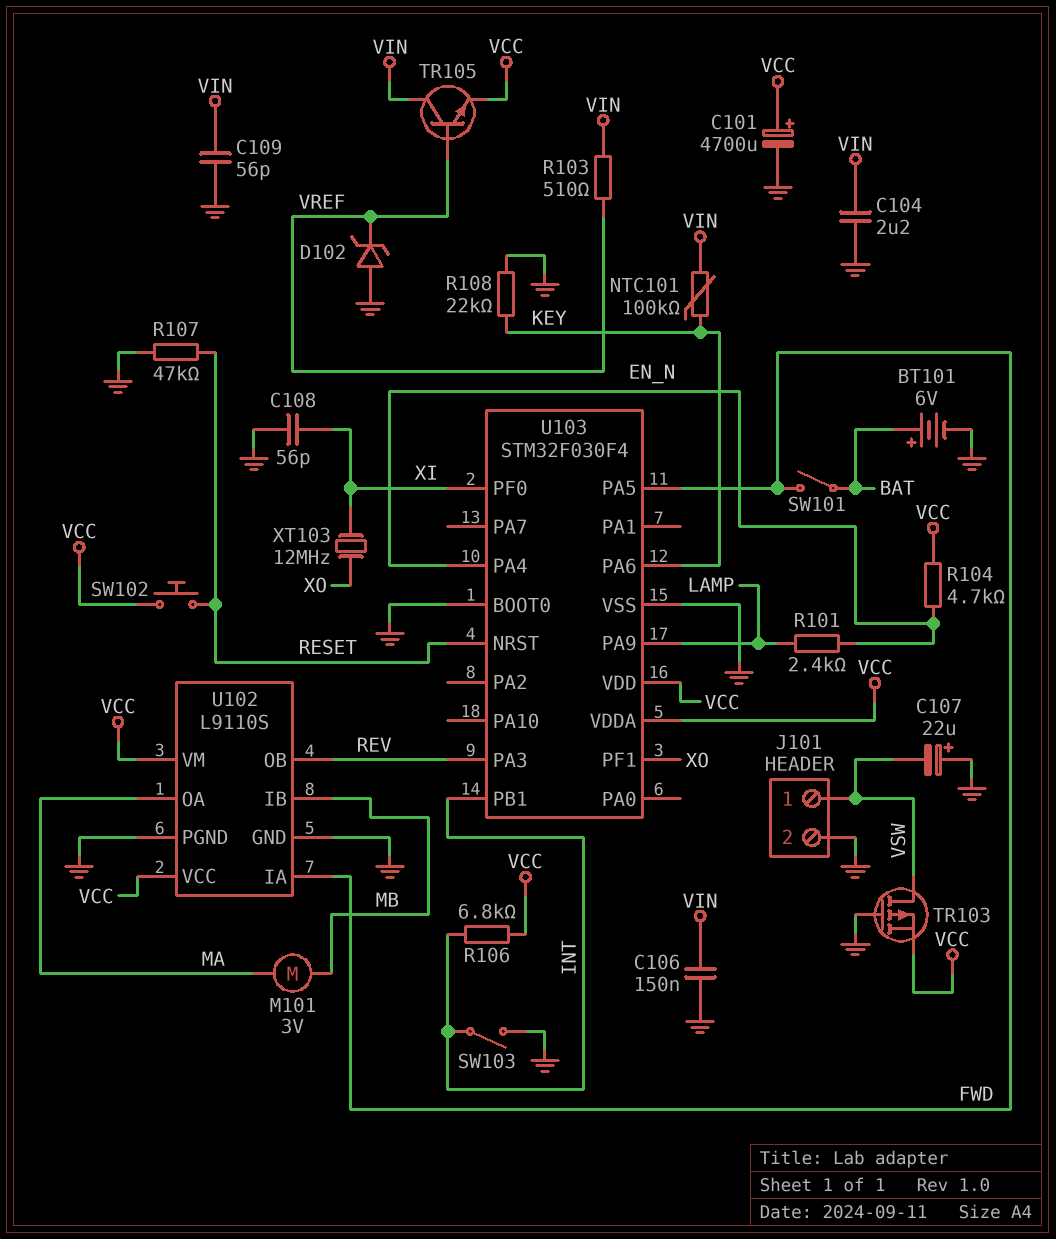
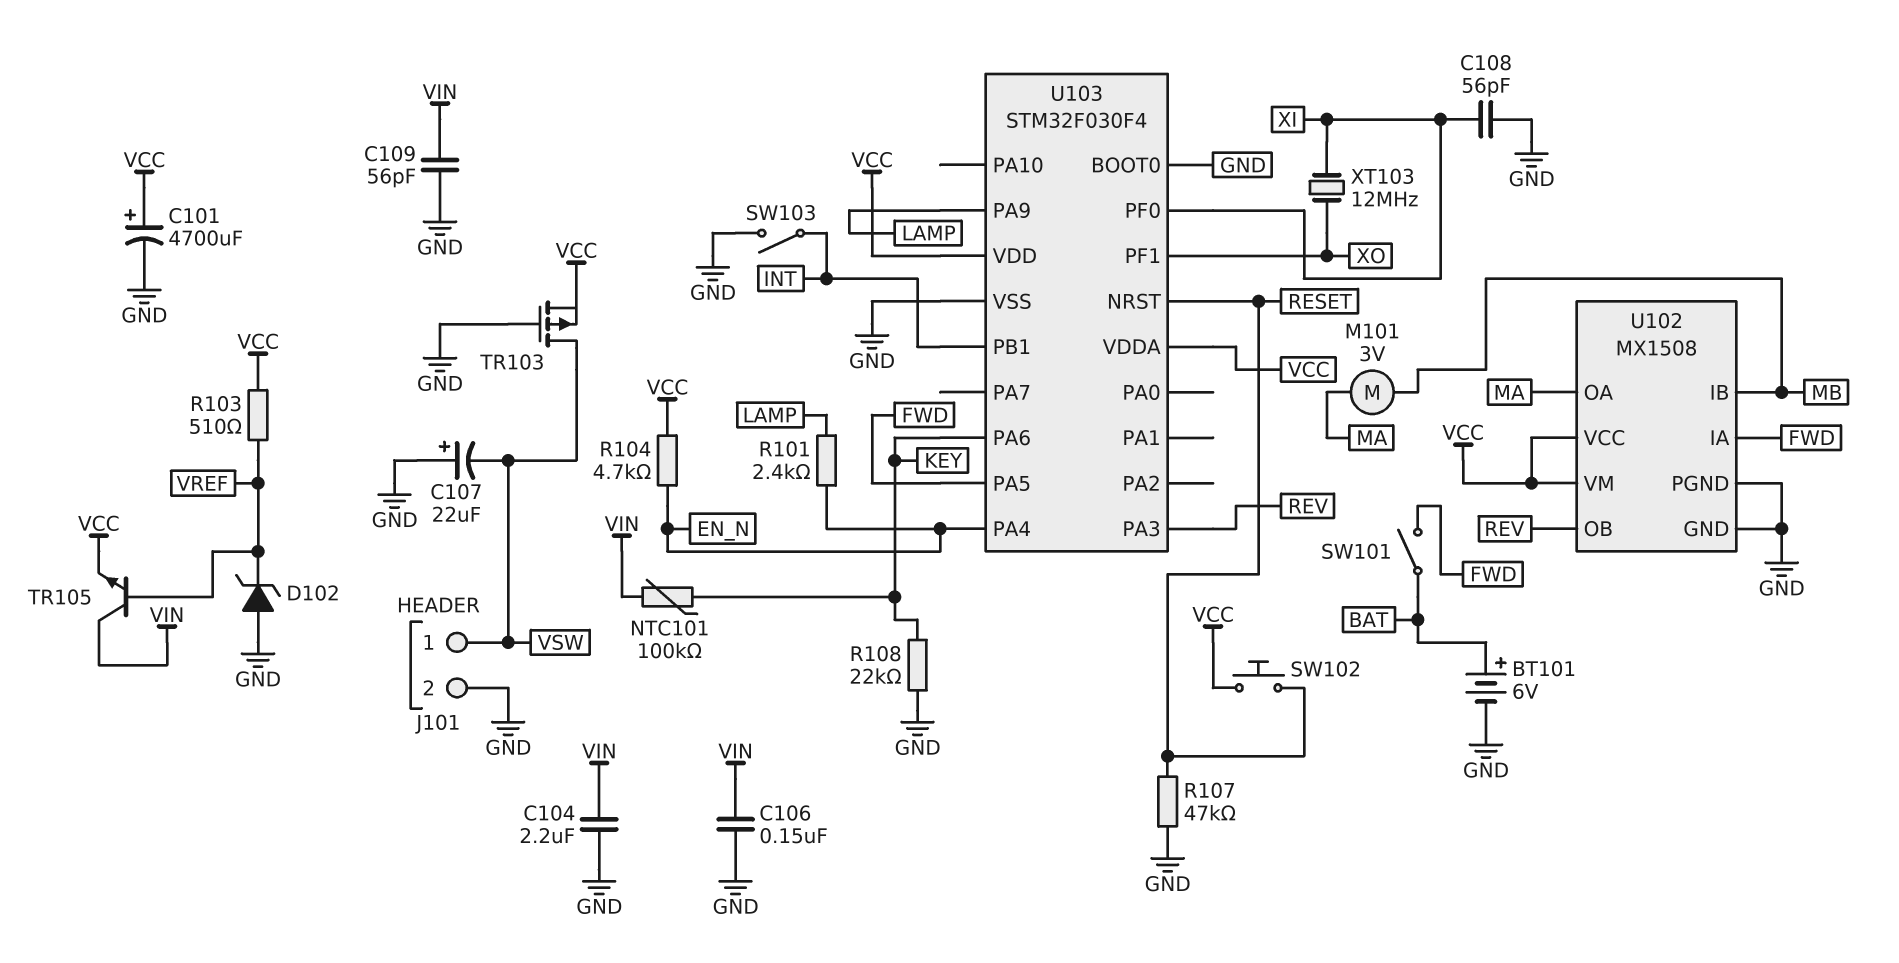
R103: 510 (VIN, VREF) -> 510 (VCC, VREF)
R106: 6.8k (INT, VCC) -> none
U102: L9110S -> MX1508

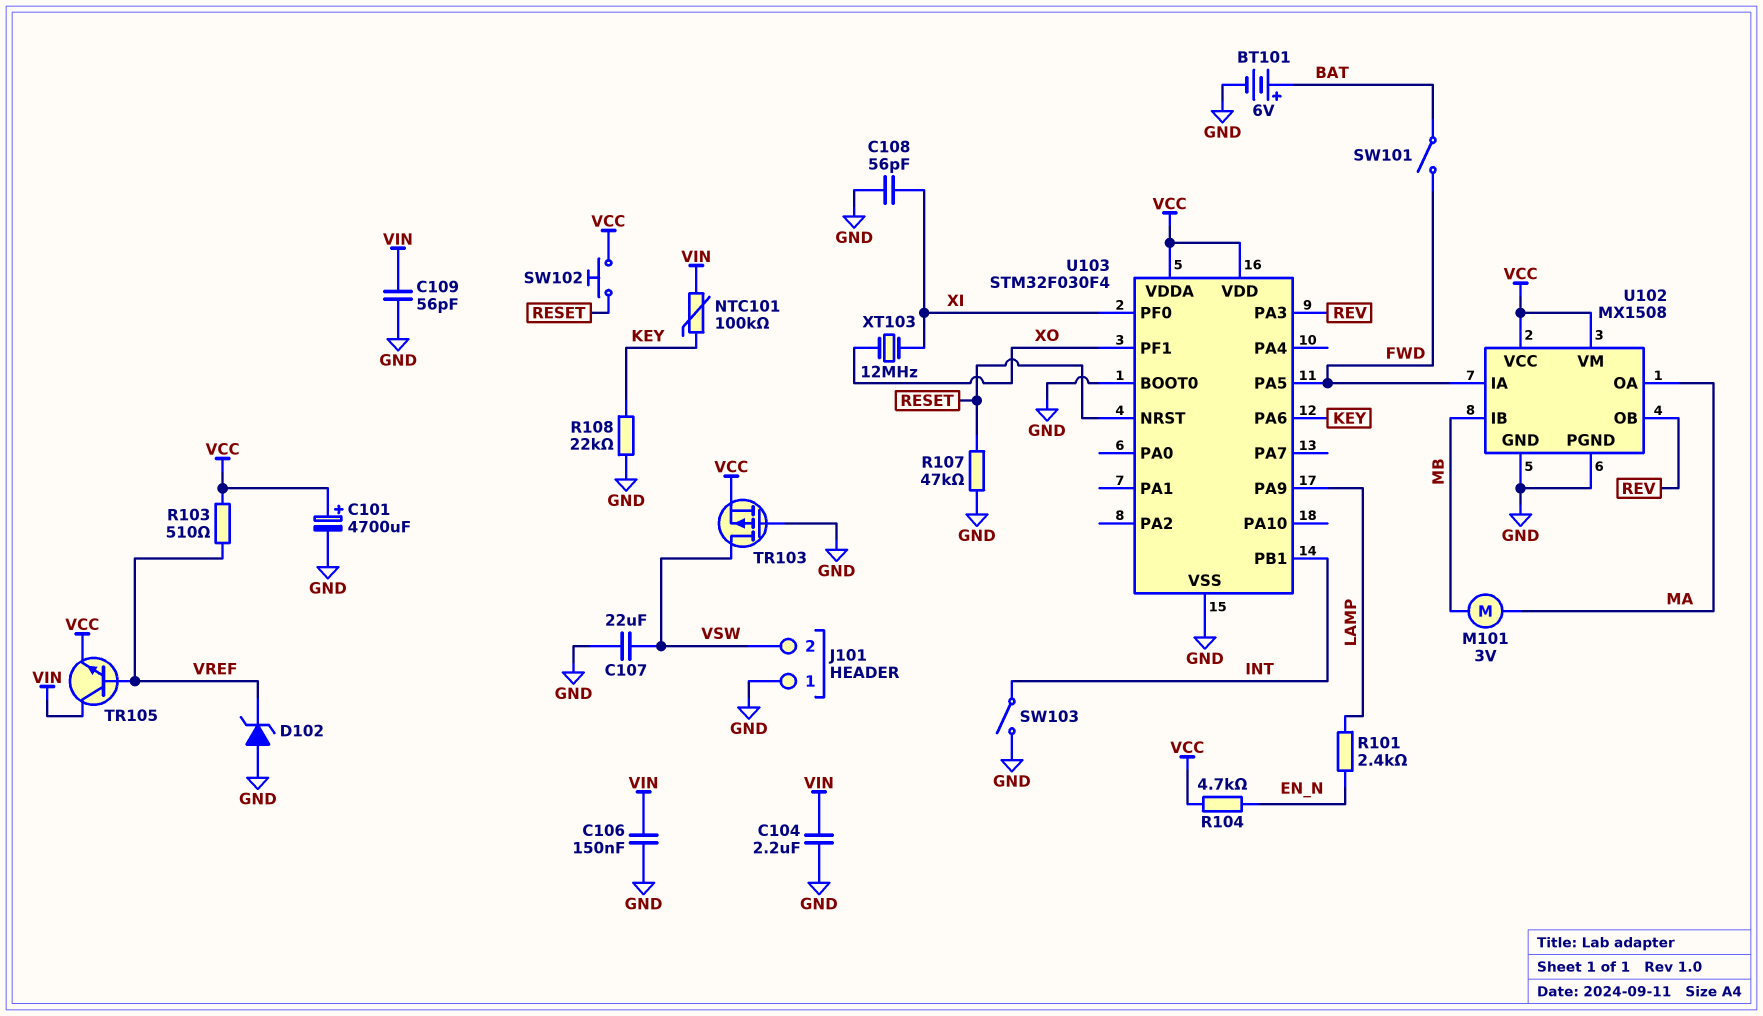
C107: 22uF (plus GND, minus VSW) -> 22uF (GND, VSW)
J101 pin 1: VSW -> GND
J101 pin 2: GND -> VSW
U103 pin PA4: EN_N -> none

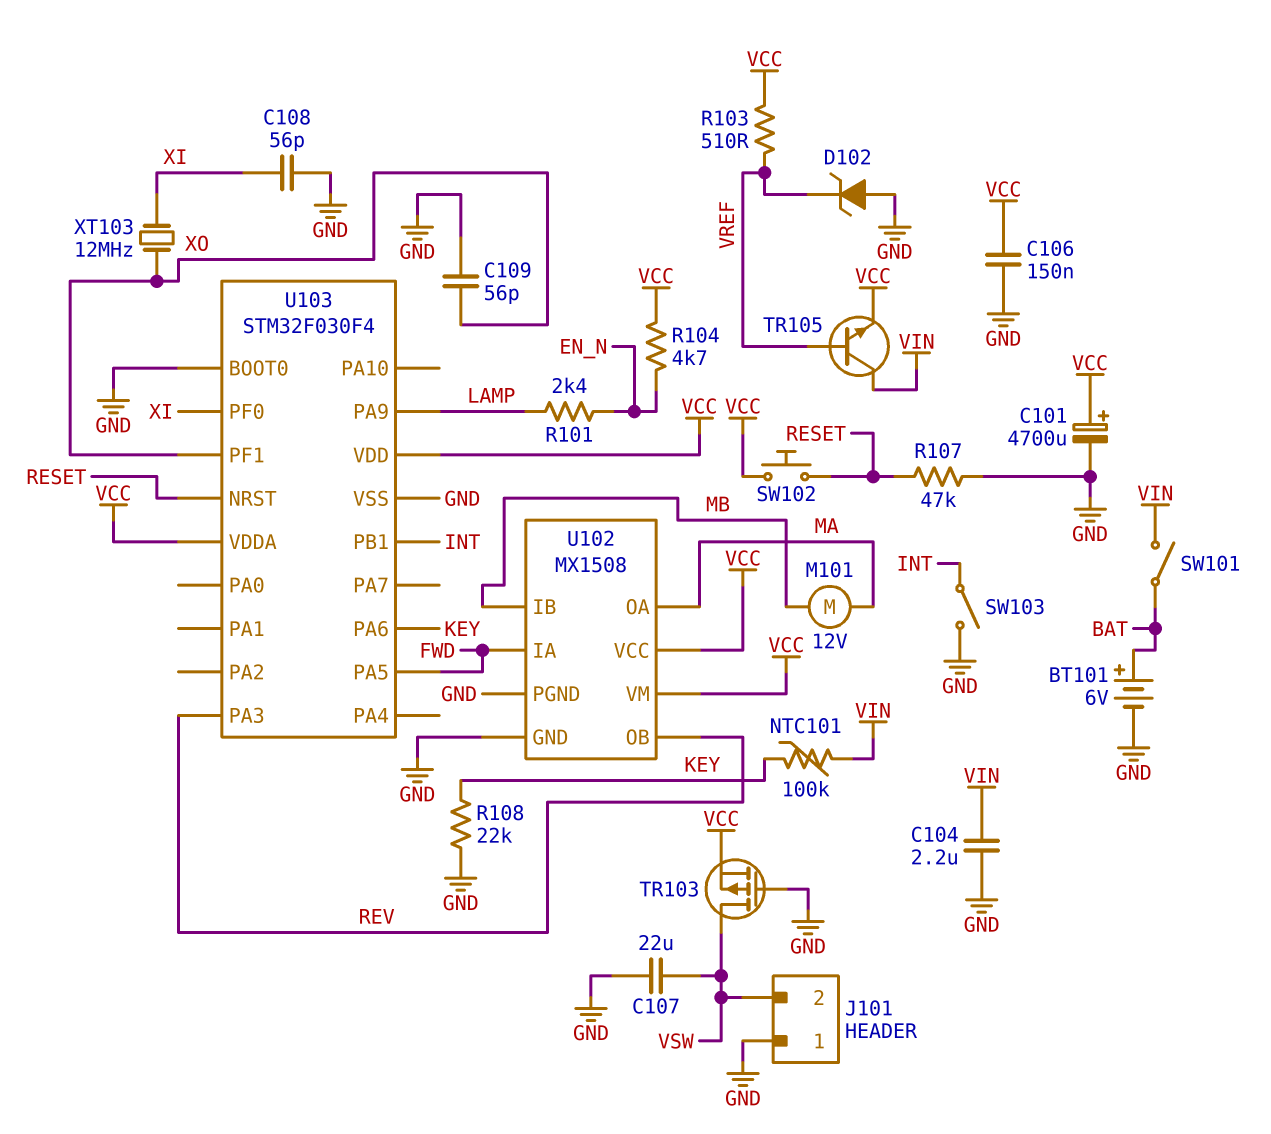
C106: 150nF (GND, VIN) -> 150nF (GND, VCC)
C109: 56pF (GND, VIN) -> 56pF (GND, XO)
M101: motor 3V (MA, MB) -> motor 12V (MA, MB)
SW101: switch (BAT, FWD) -> switch (BAT, VIN)

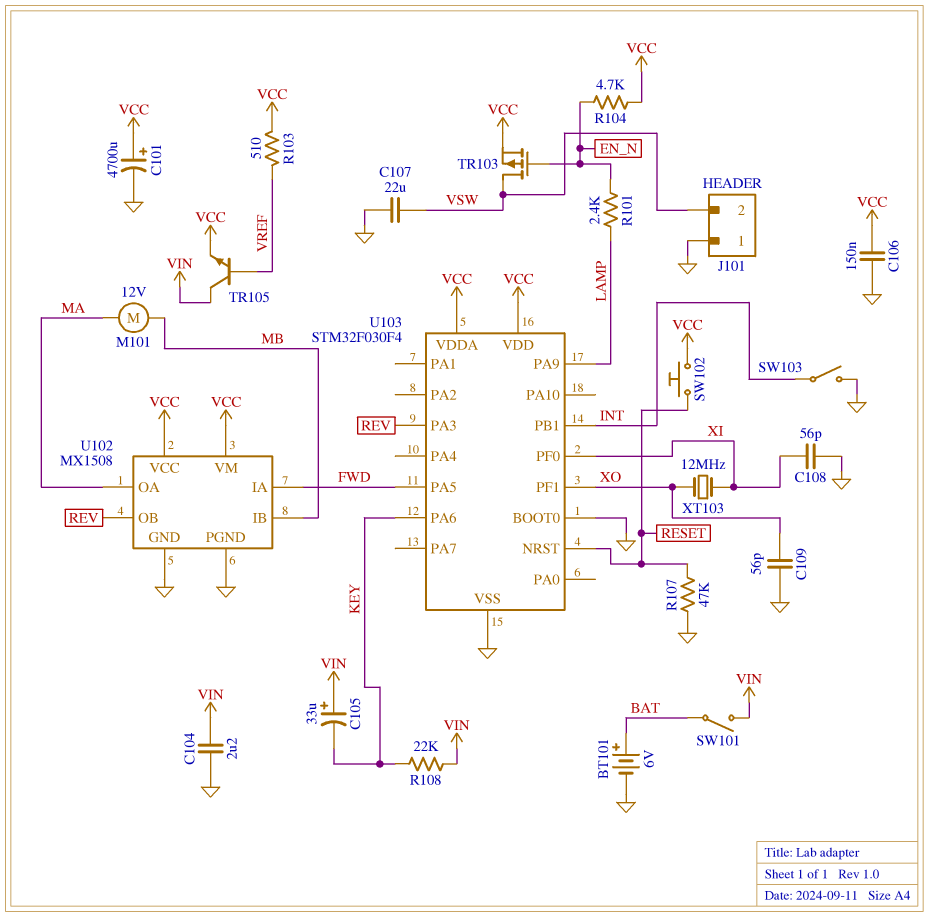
C105: none -> 33uF (plus VIN, minus KEY)
D102: zener (A GND, K VREF) -> none
NTC101: 100k (KEY, VIN) -> none
R108: 22k (GND, KEY) -> 22k (KEY, VIN)
TR103: PMOS (G GND, D VSW, S VCC) -> PMOS (G EN_N, D VSW, S VCC)

